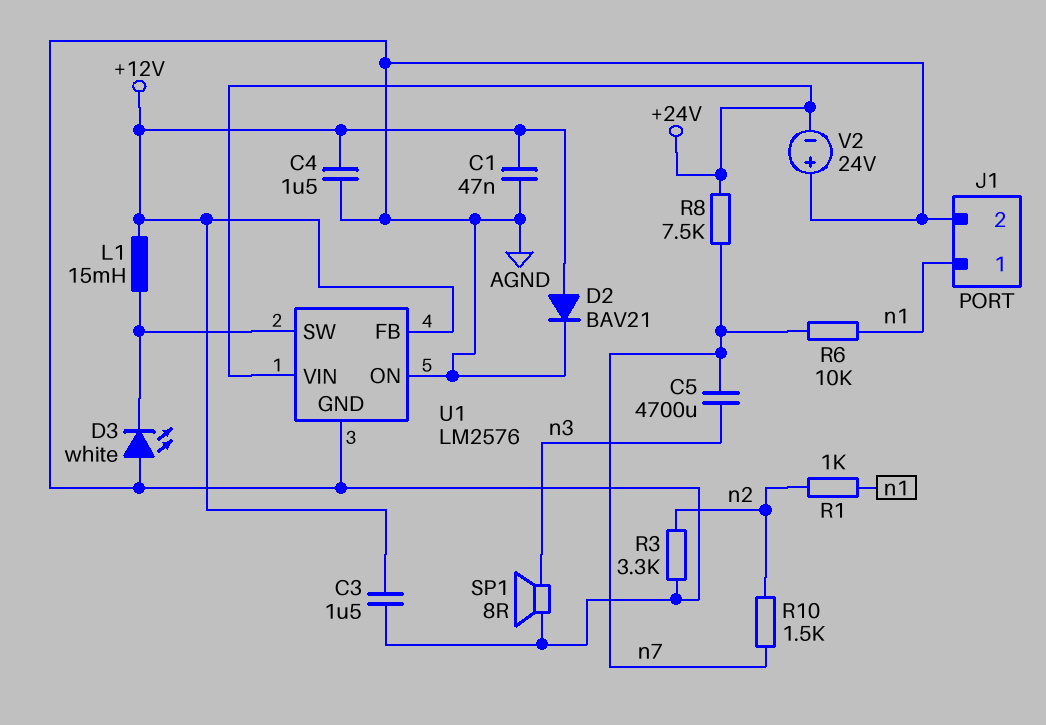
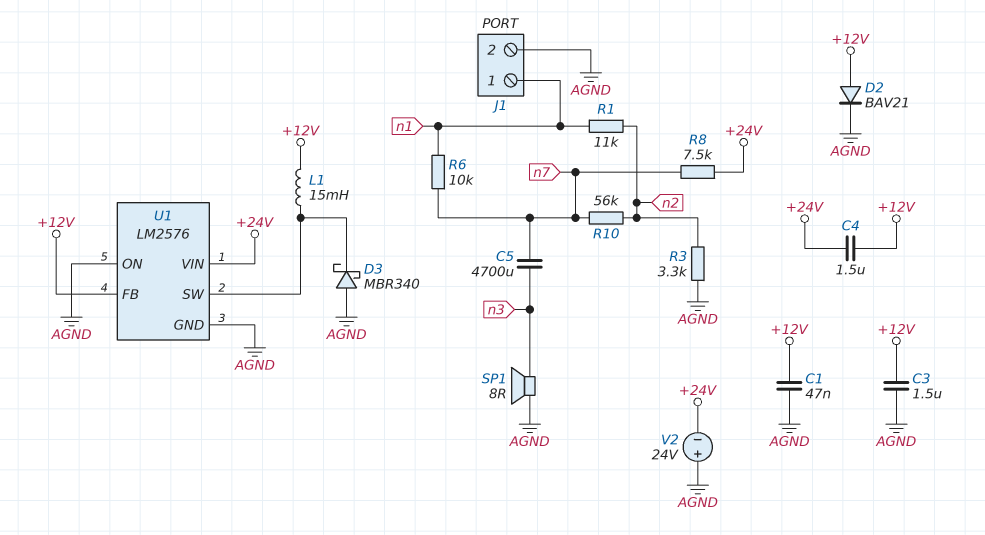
C4: 1.5uF (+12V, AGND) -> 1.5uF (+12V, +24V)
D3: LED white (A AGND, K U1/SW) -> schottky MBR340 (A AGND, K U1/SW)
R1: 1k (n1, n2) -> 11k (n1, n2)
R10: 1.5k (n2, n7) -> 56k (n2, n7)

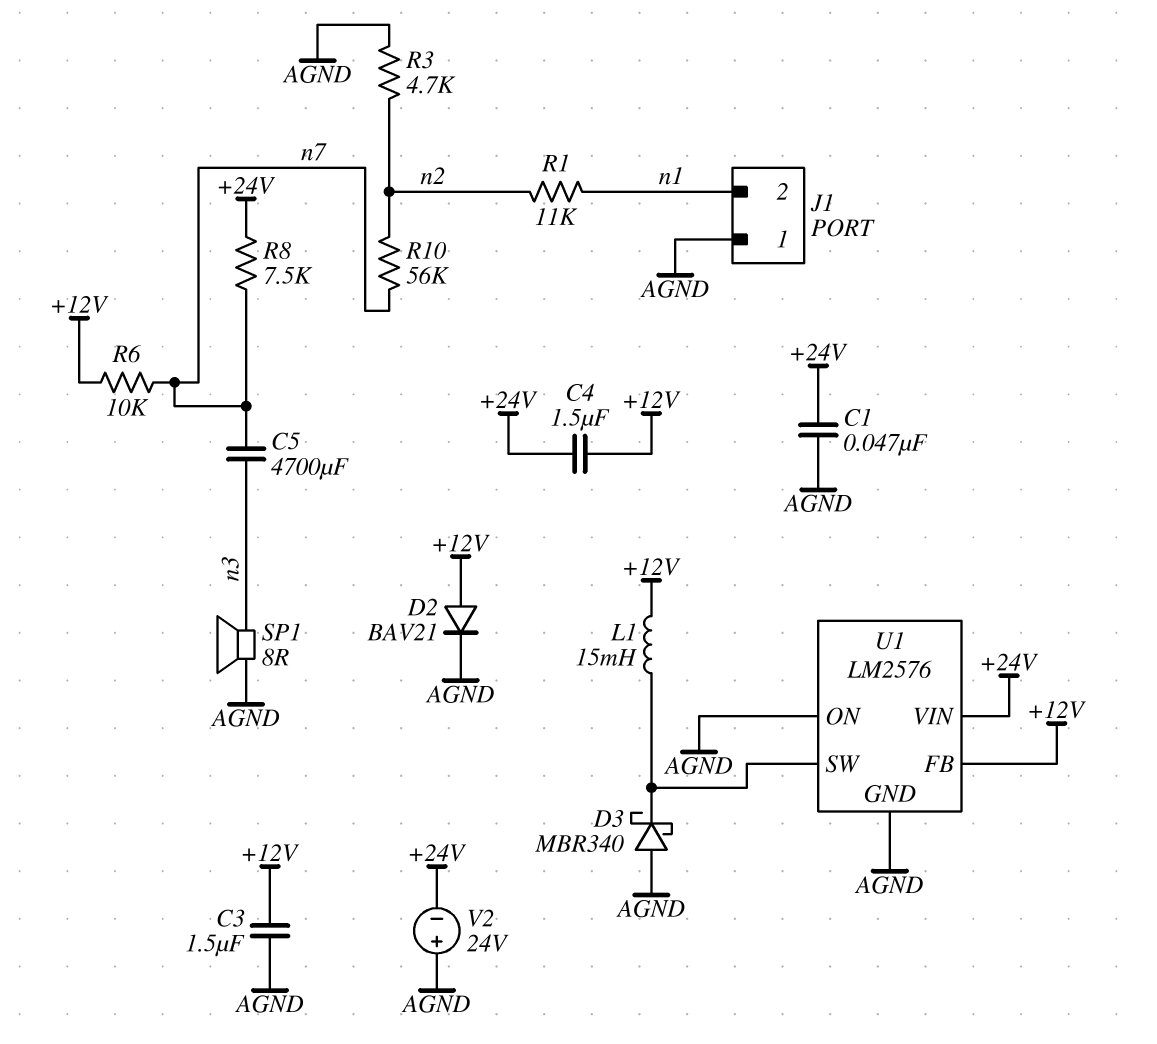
C1: 47nF (+12V, AGND) -> 47nF (+24V, AGND)
J1 pin 1: n1 -> AGND
J1 pin 2: AGND -> n1
R3: 3.3k (AGND, n2) -> 4.7k (AGND, n2)
R6: 10k (n1, n7) -> 10k (+12V, n7)

